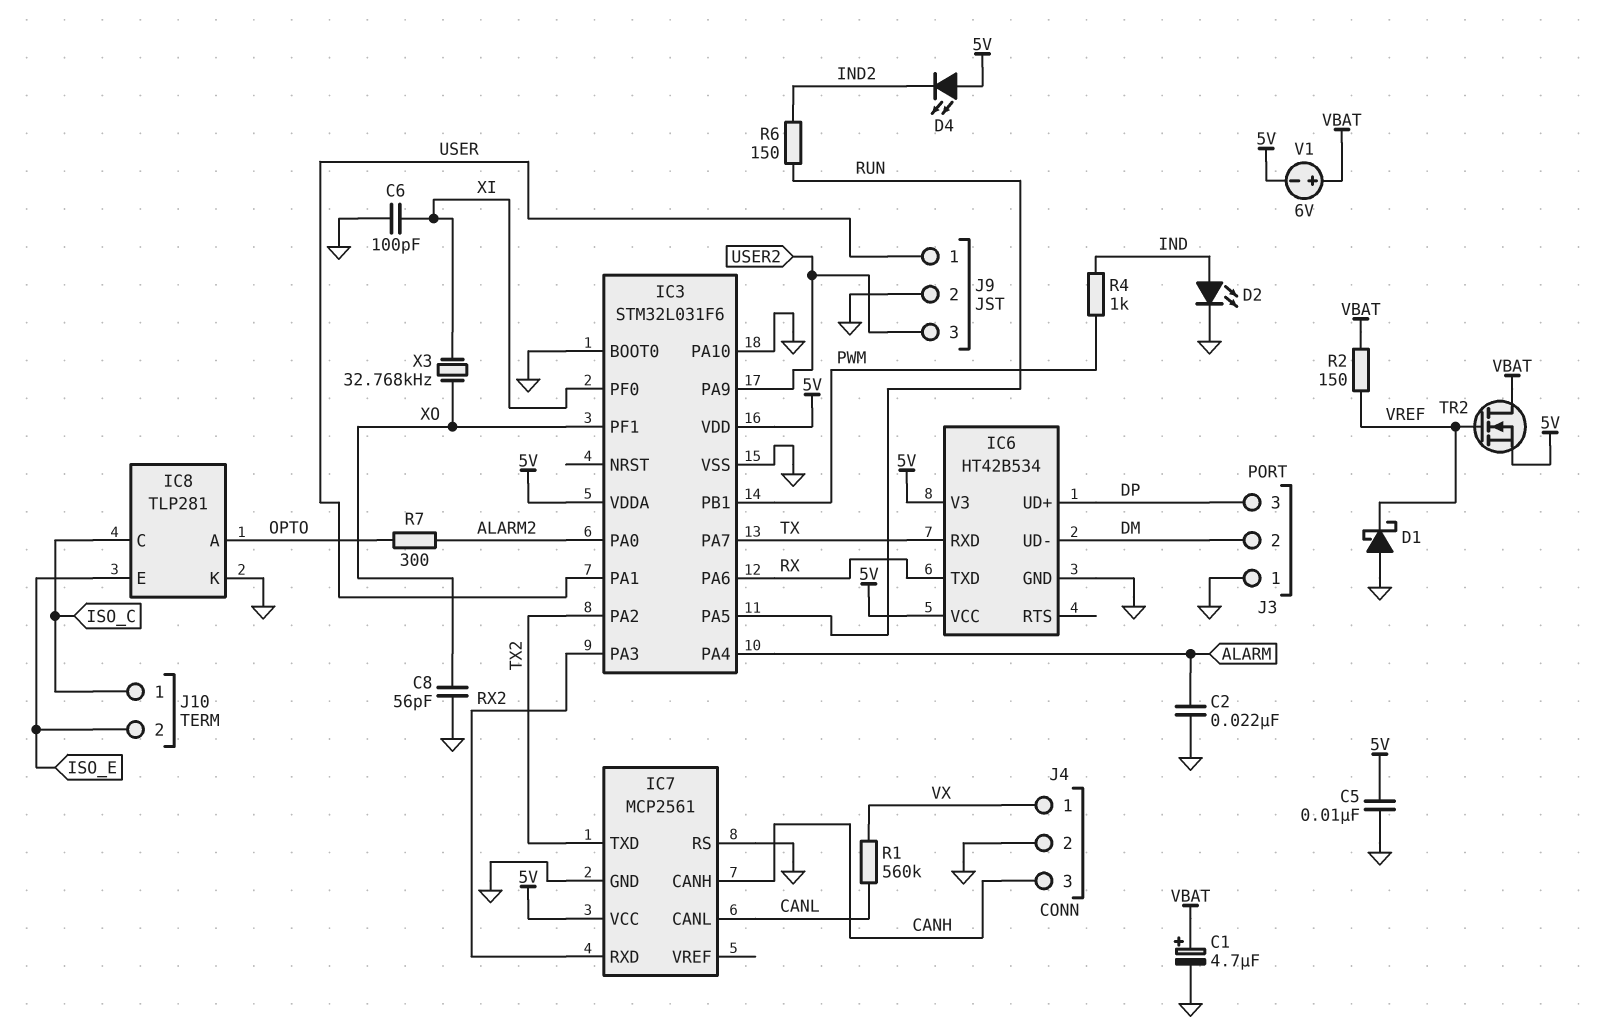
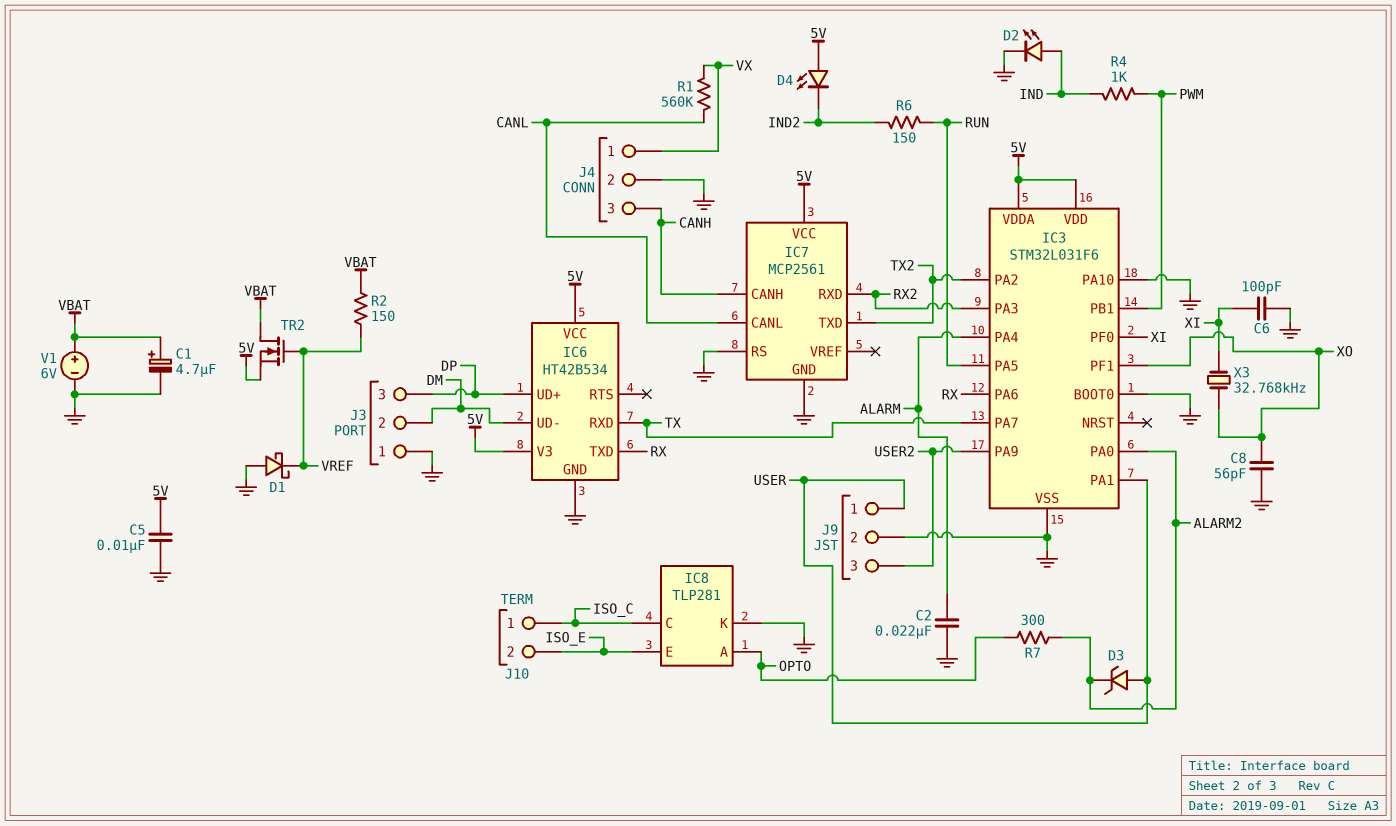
D3: none -> zener (A USER, K ALARM2)
V1: 6V (plus VBAT, minus 5V) -> 6V (plus VBAT, minus GND)

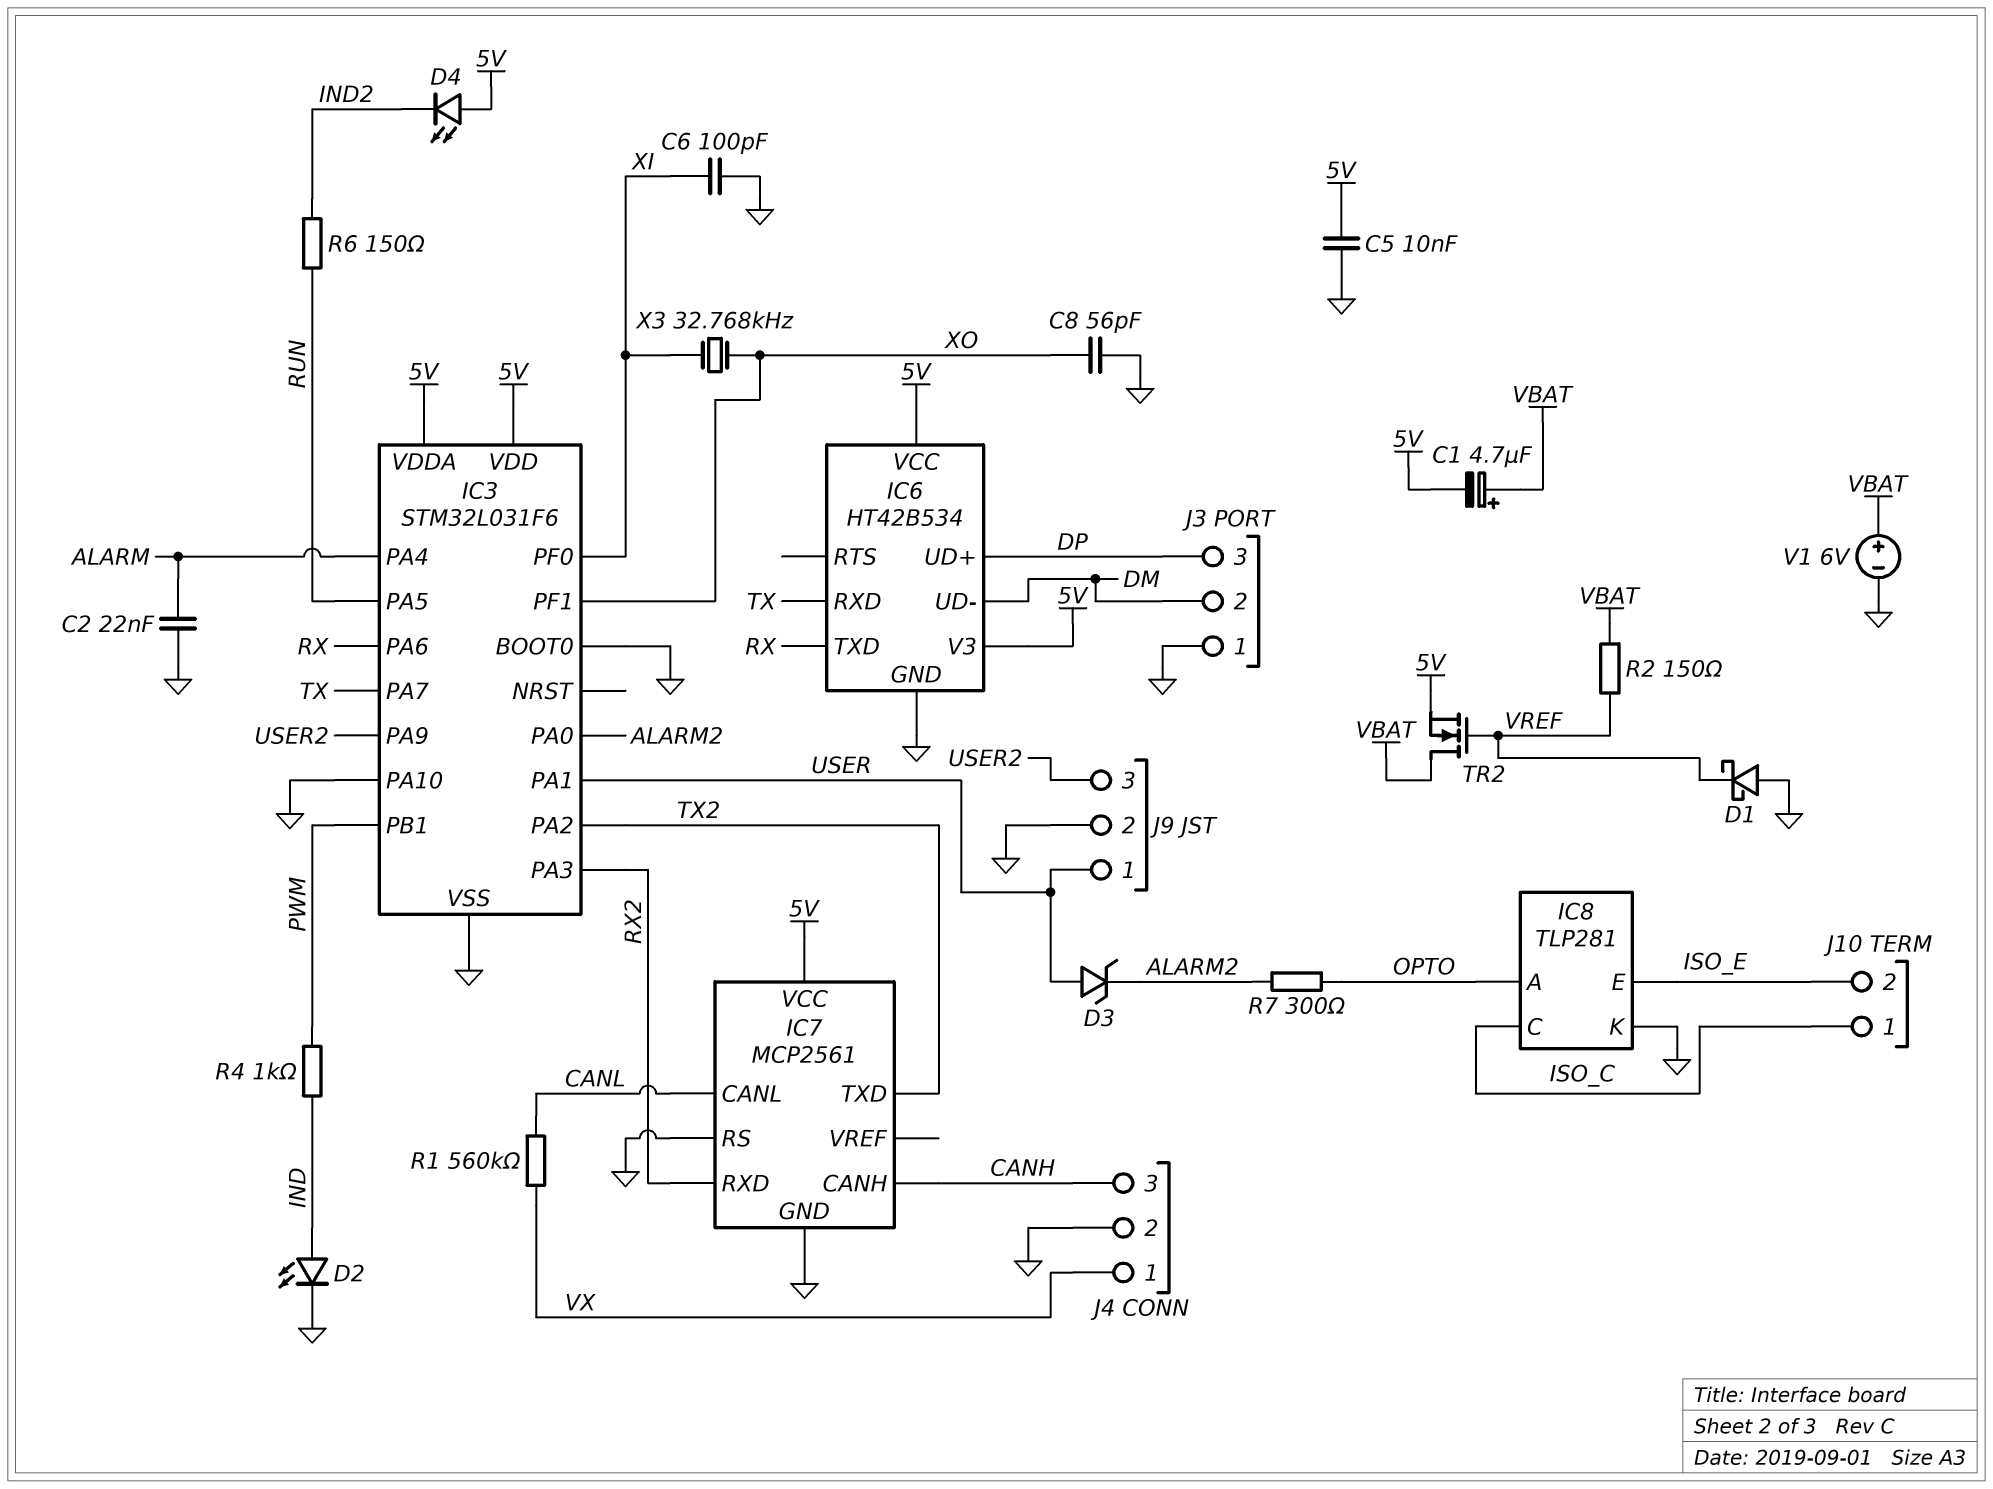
C1: 4.7uF (plus VBAT, minus GND) -> 4.7uF (plus VBAT, minus 5V)

